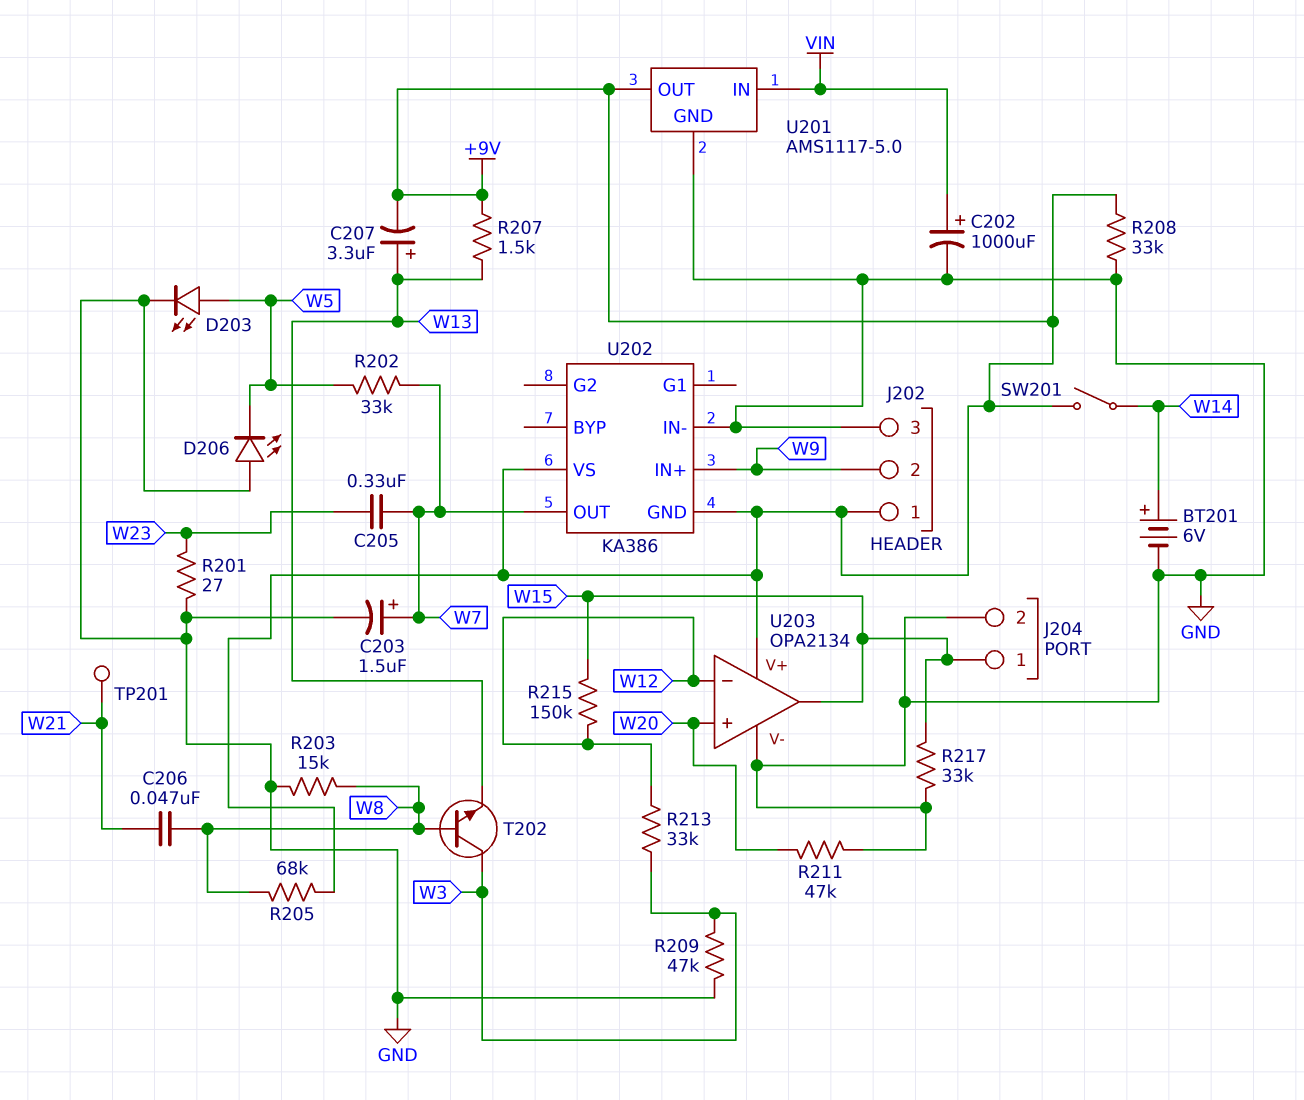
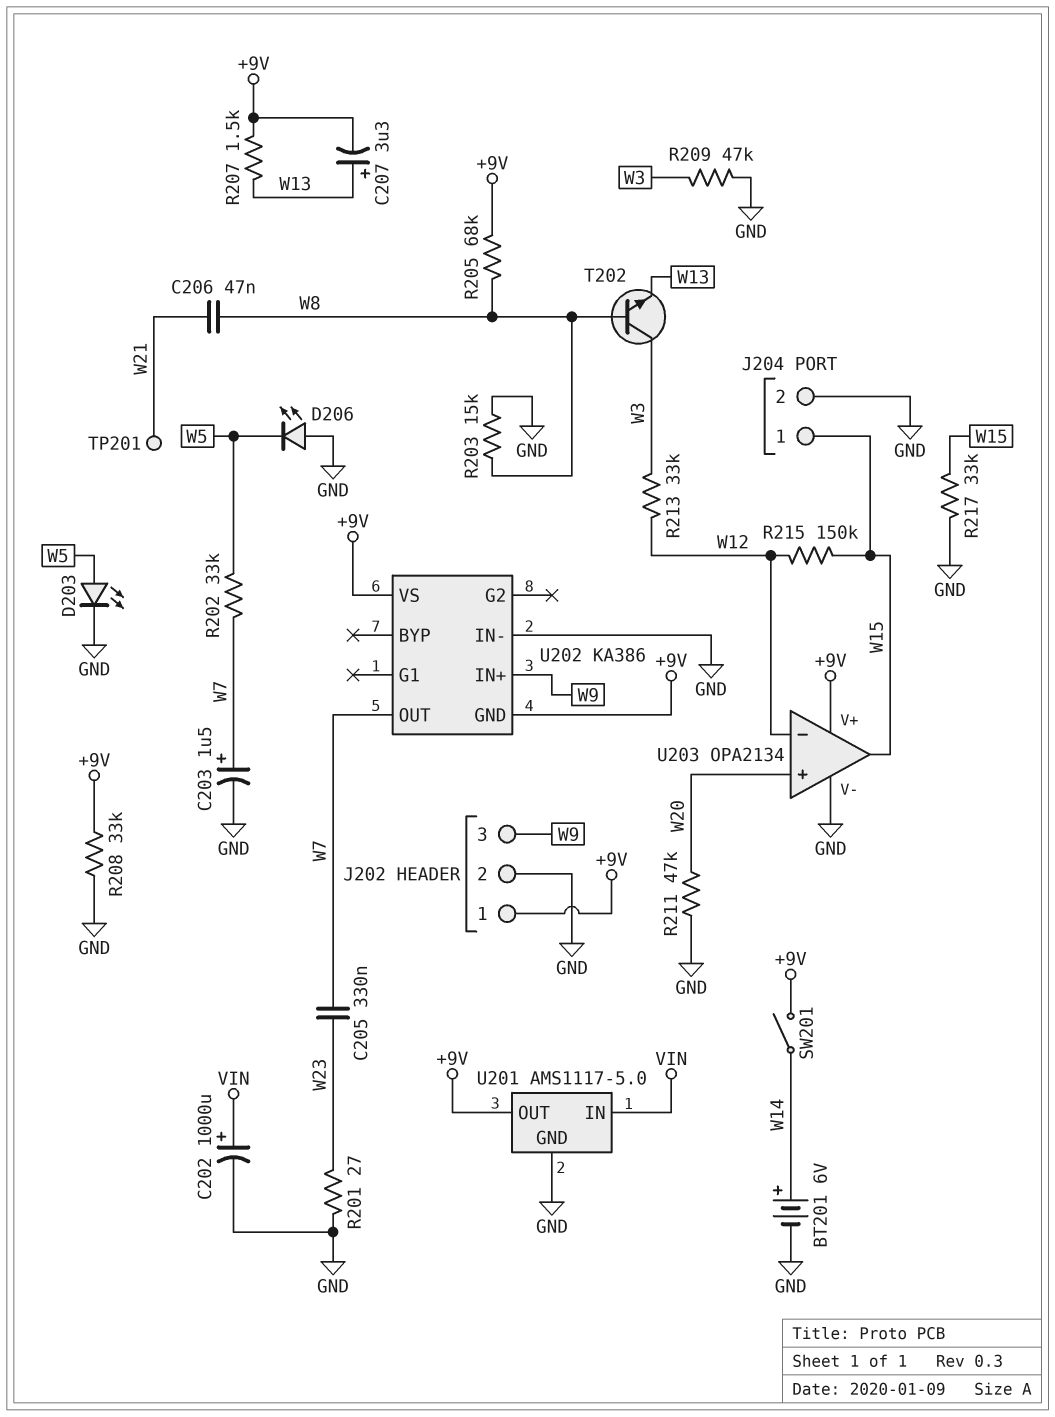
J202 pin 2: W9 -> GND
J202 pin 3: GND -> W9

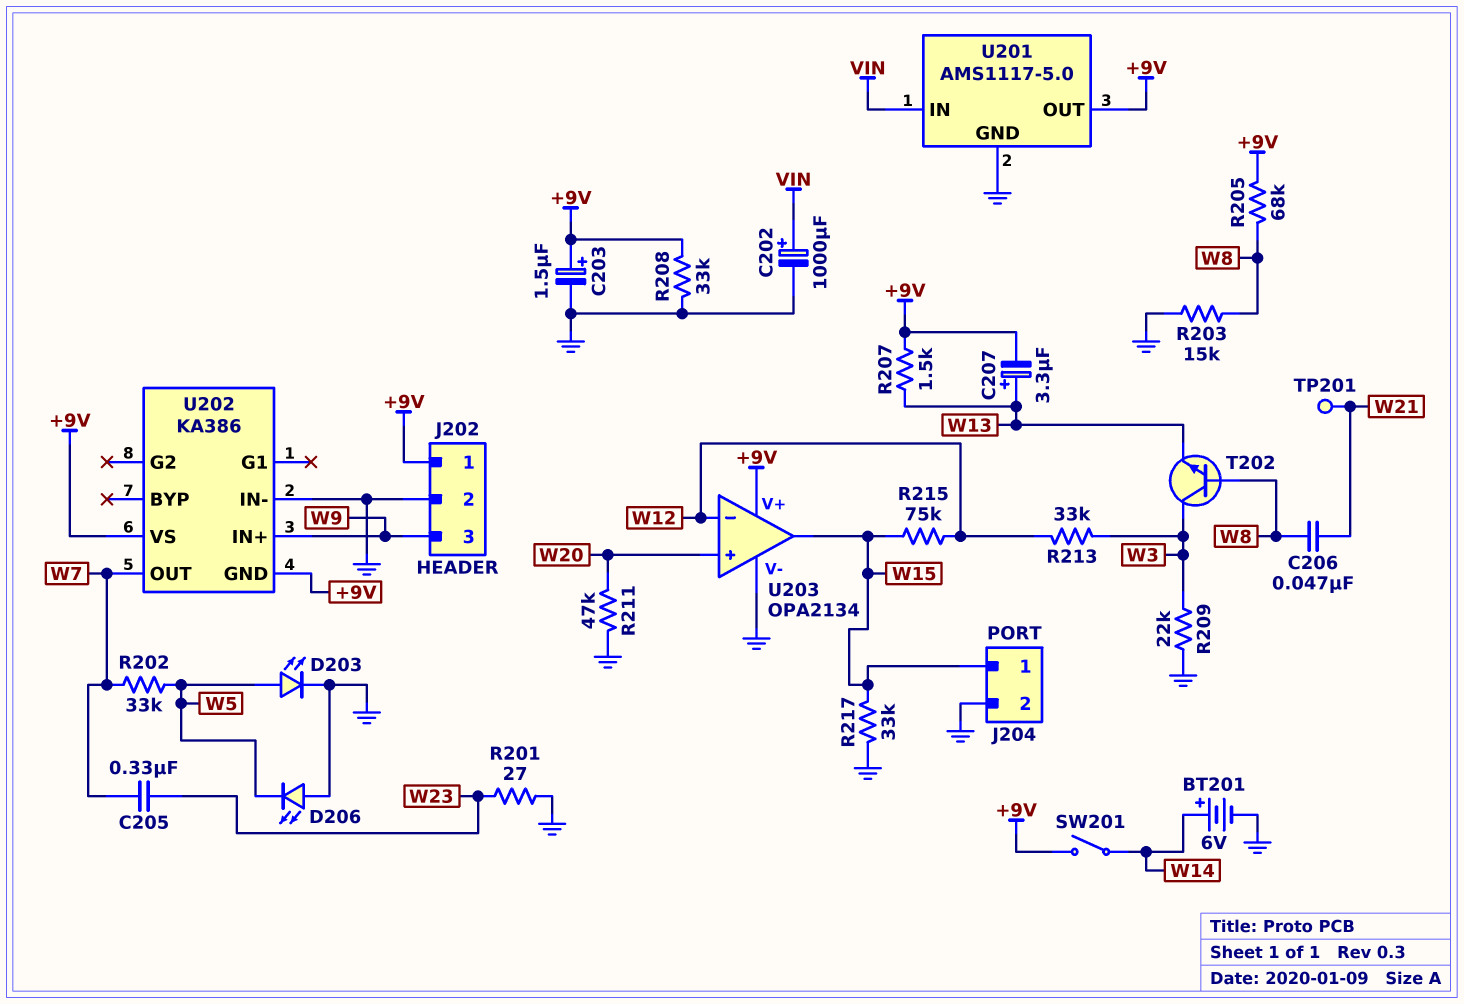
C203: 1.5uF (plus W7, minus GND) -> 1.5uF (plus +9V, minus GND)
R209: 47k (GND, W3) -> 22k (GND, W3)
R215: 150k (W12, W15) -> 75k (W12, W15)

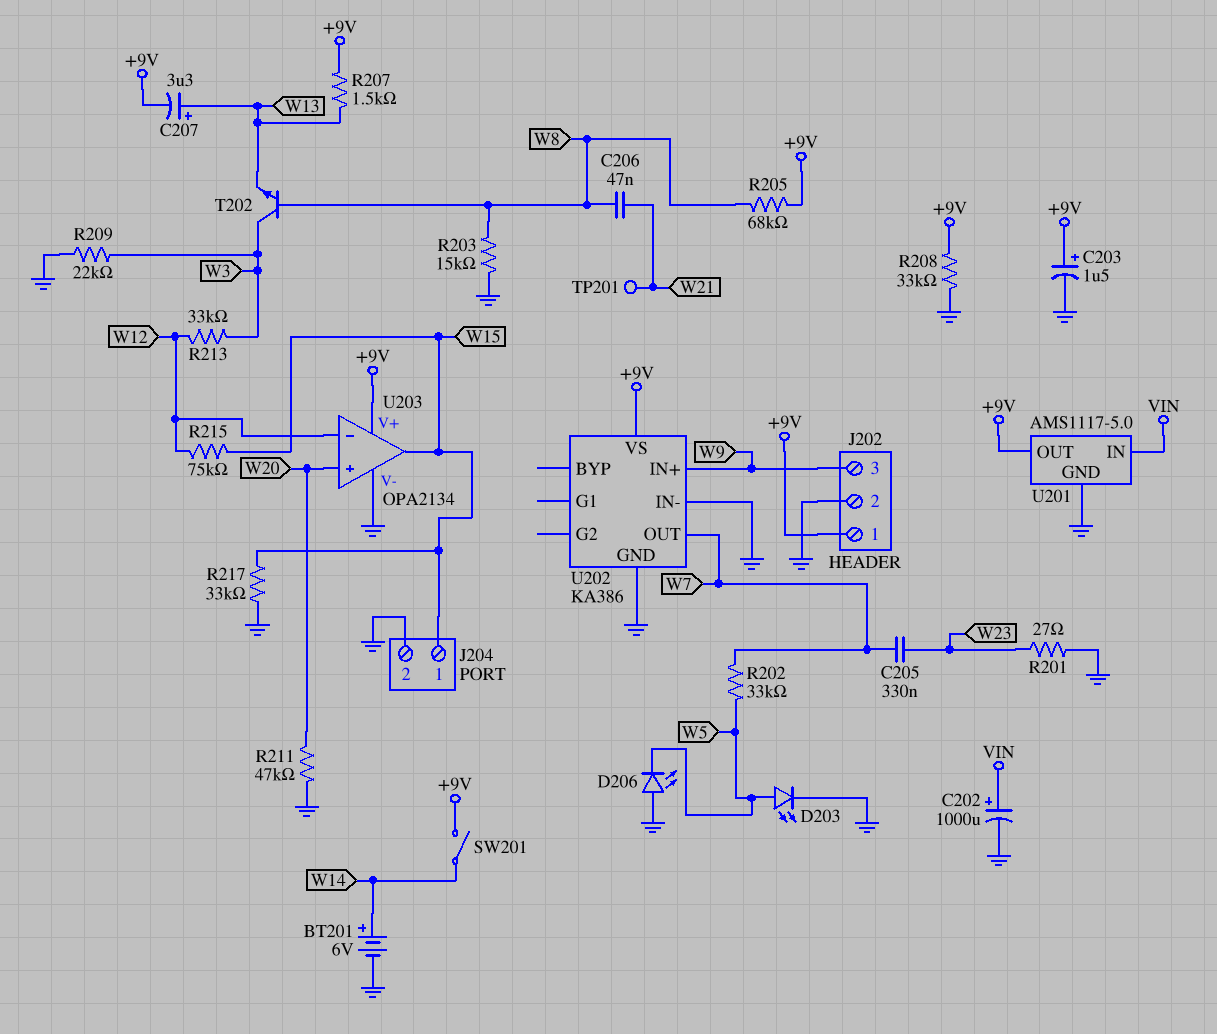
U202 pin GND: +9V -> GND

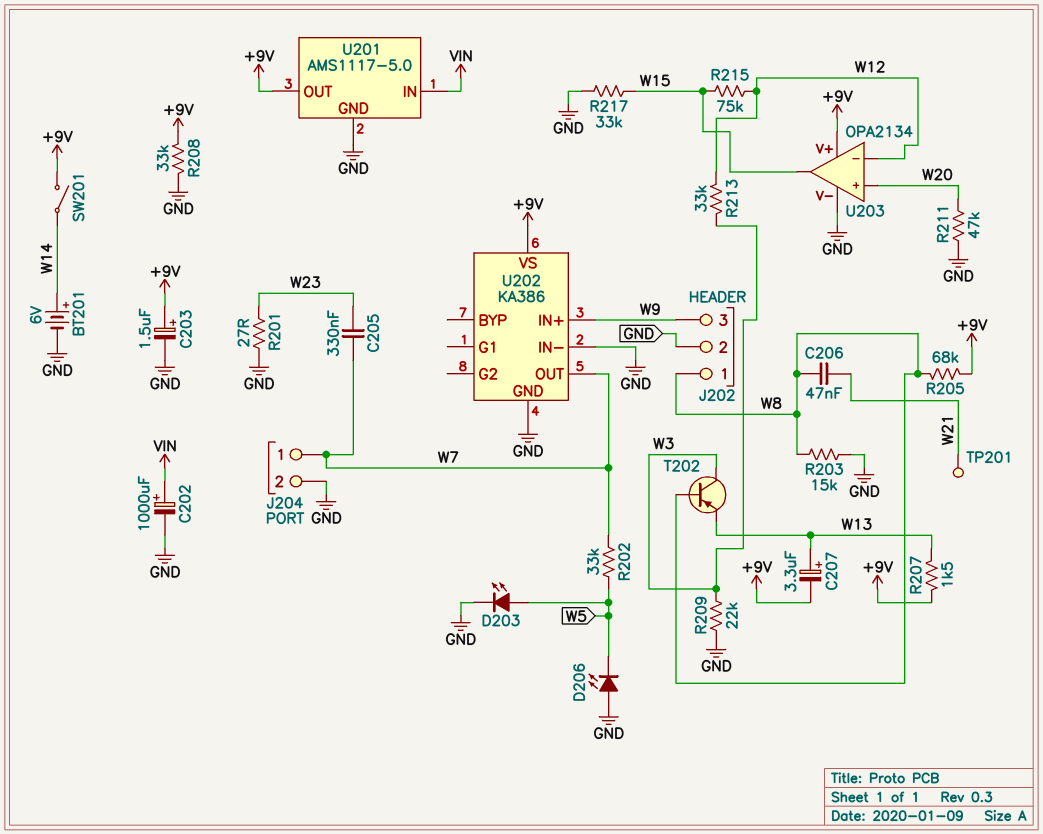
J202 pin 1: +9V -> W8
J204 pin 1: W15 -> W7
T202: NPN (B W8, C W3, E W13) -> PNP (B W8, C W3, E W13)

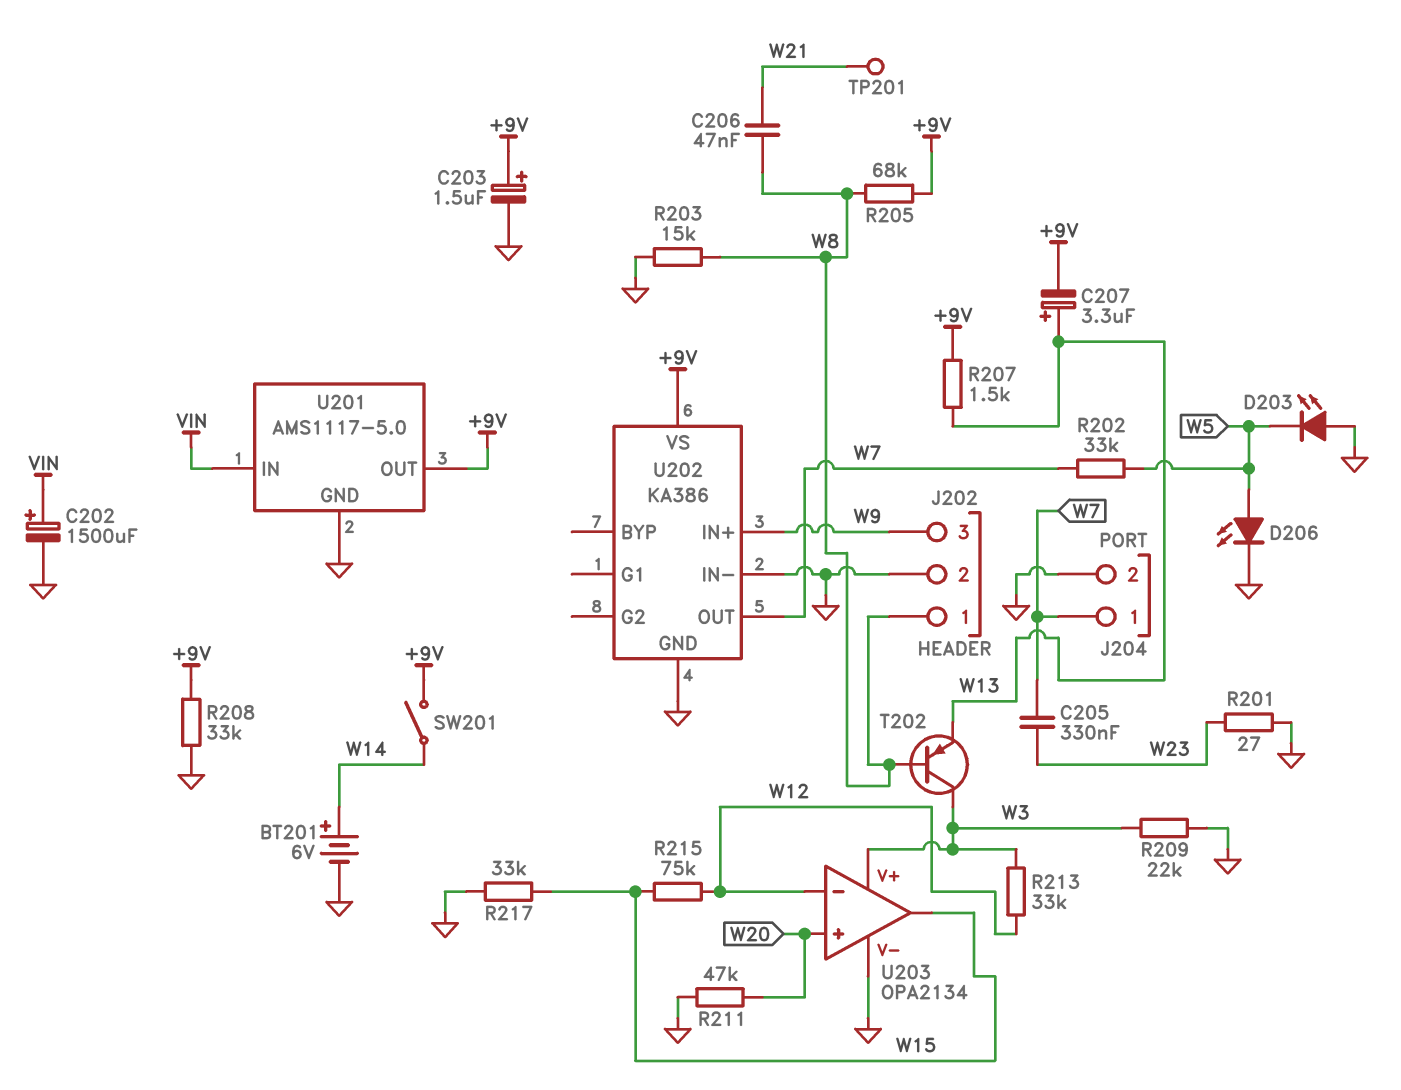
C202: 1000uF (plus VIN, minus GND) -> 1500uF (plus VIN, minus GND)
D203: LED (A W5, K GND) -> LED (A GND, K W5)
D206: LED (A GND, K W5) -> LED (A W5, K GND)
U203 pin V+: +9V -> W3

